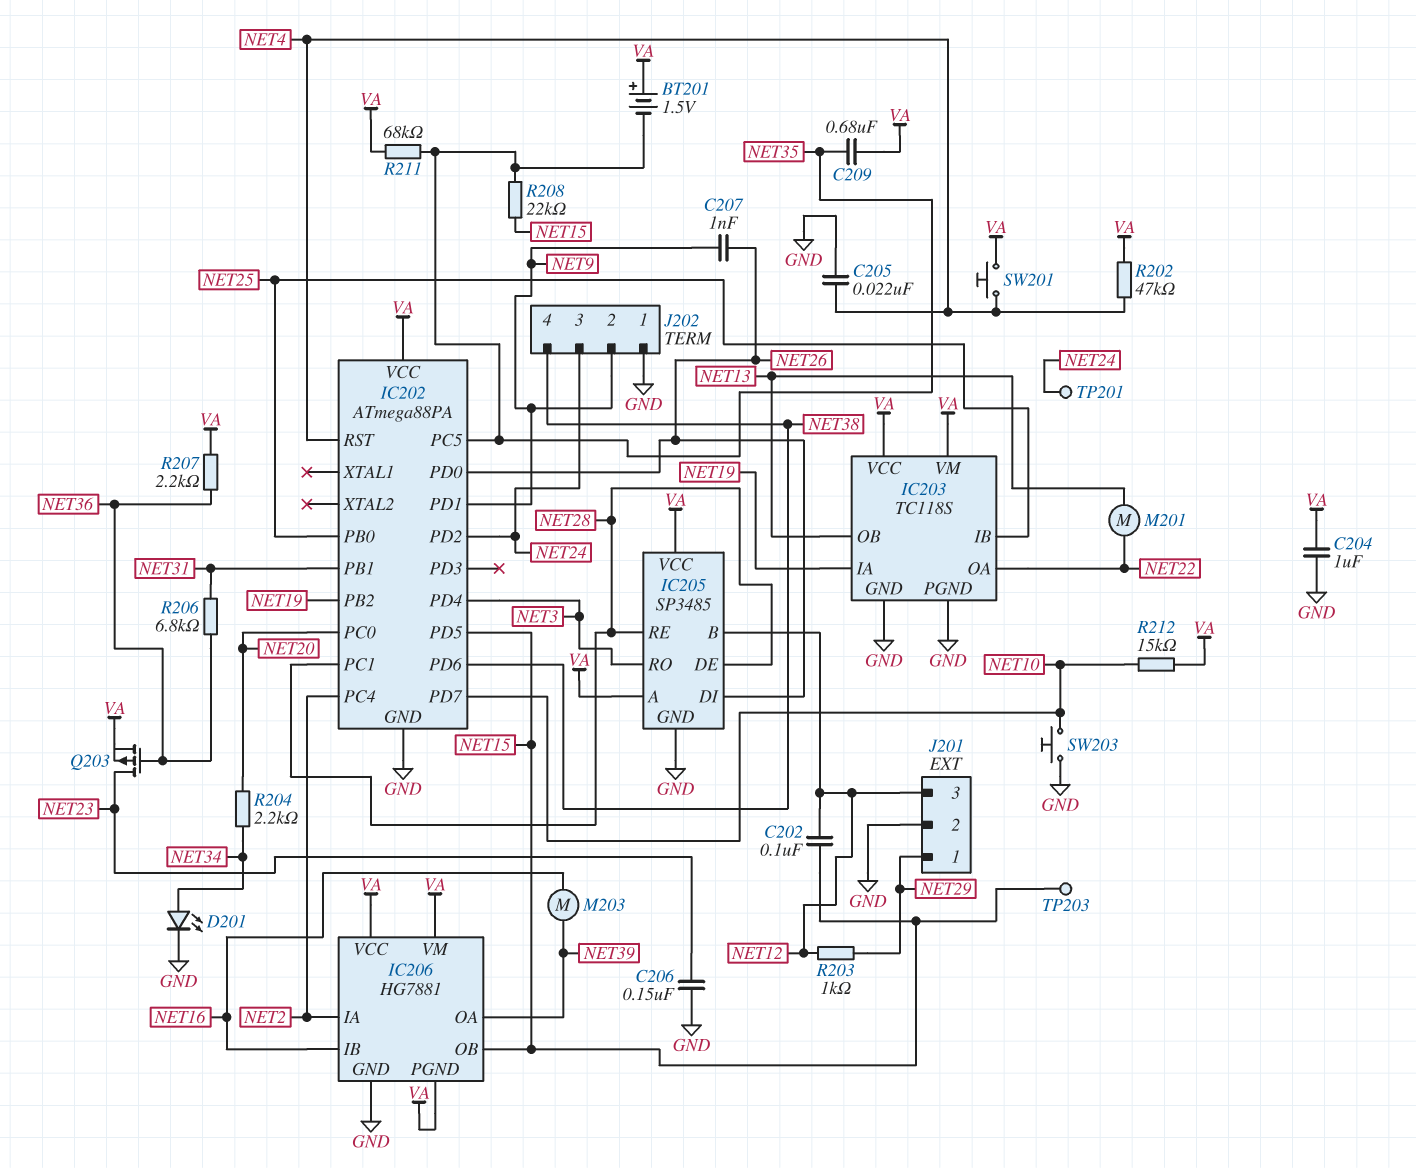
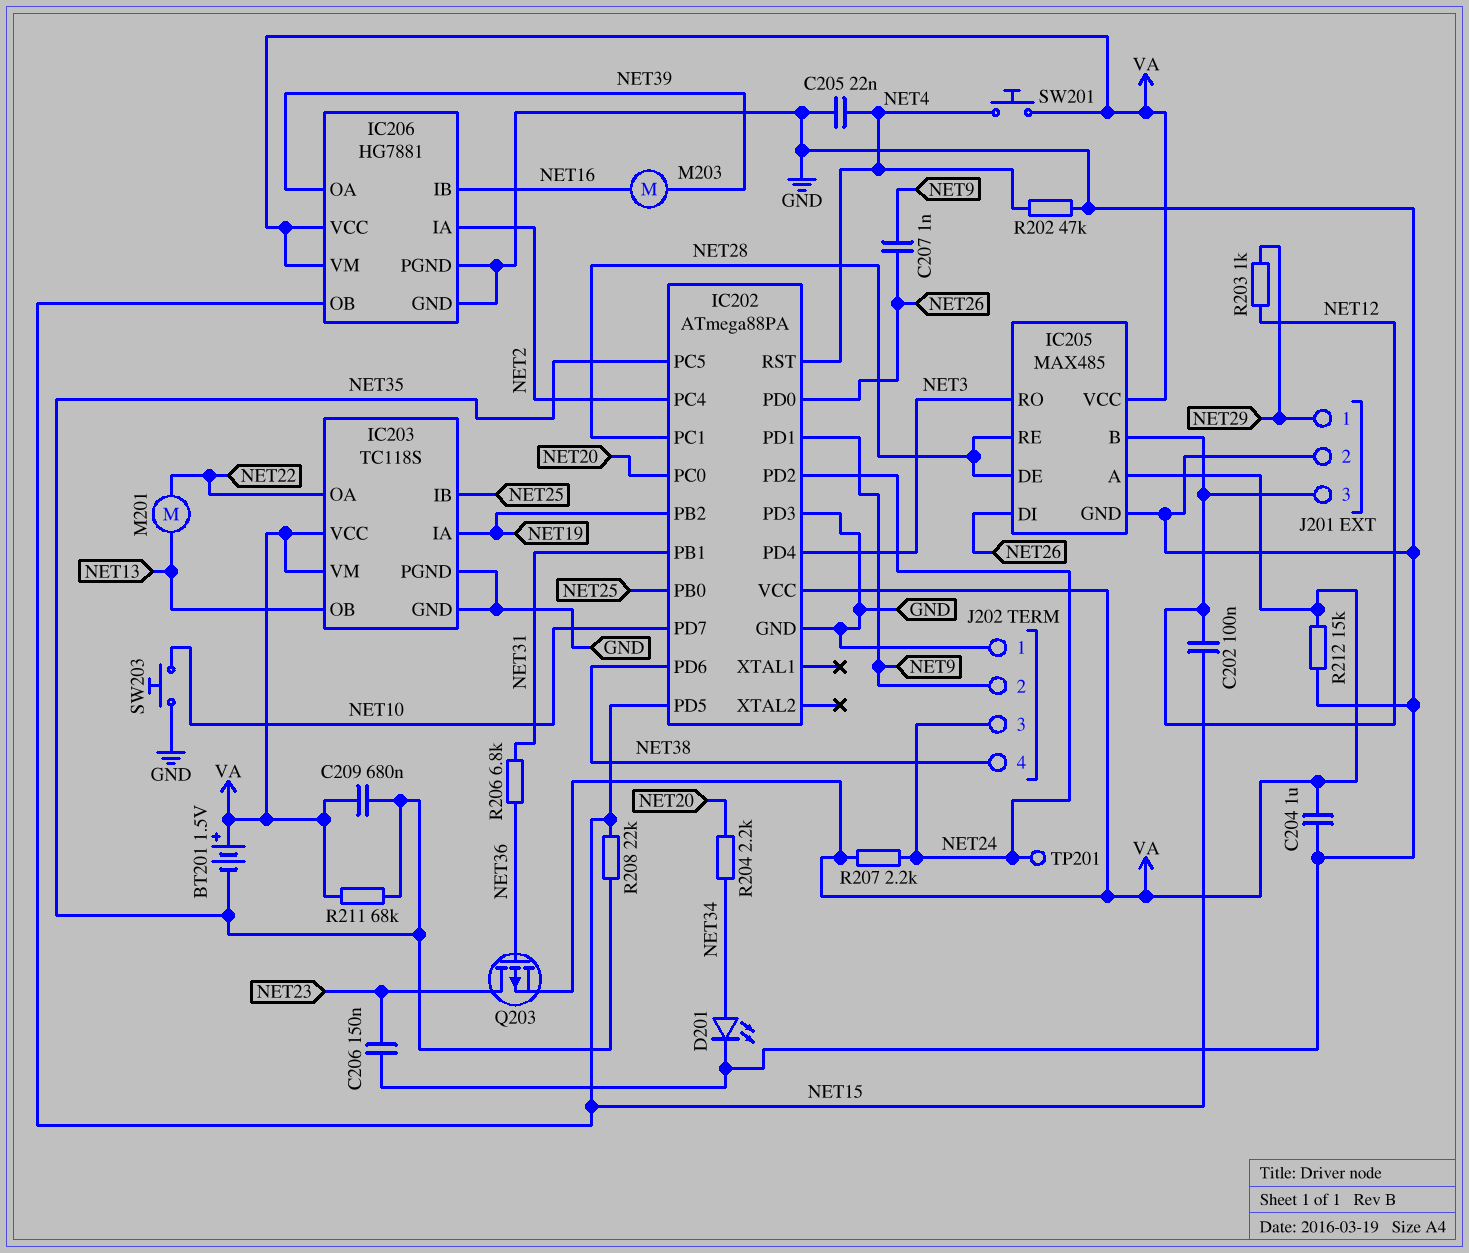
IC202 pin PD3: none -> GND
IC205: SP3485 -> MAX485
IC206 pin PGND: VA -> GND
R202: 47k (NET4, VA) -> 47k (GND, NET4)
R207: 2.2k (NET36, VA) -> 2.2k (NET24, VA)
R212: 15k (NET10, VA) -> 15k (GND, VA)
TP203: test point (NET15) -> none

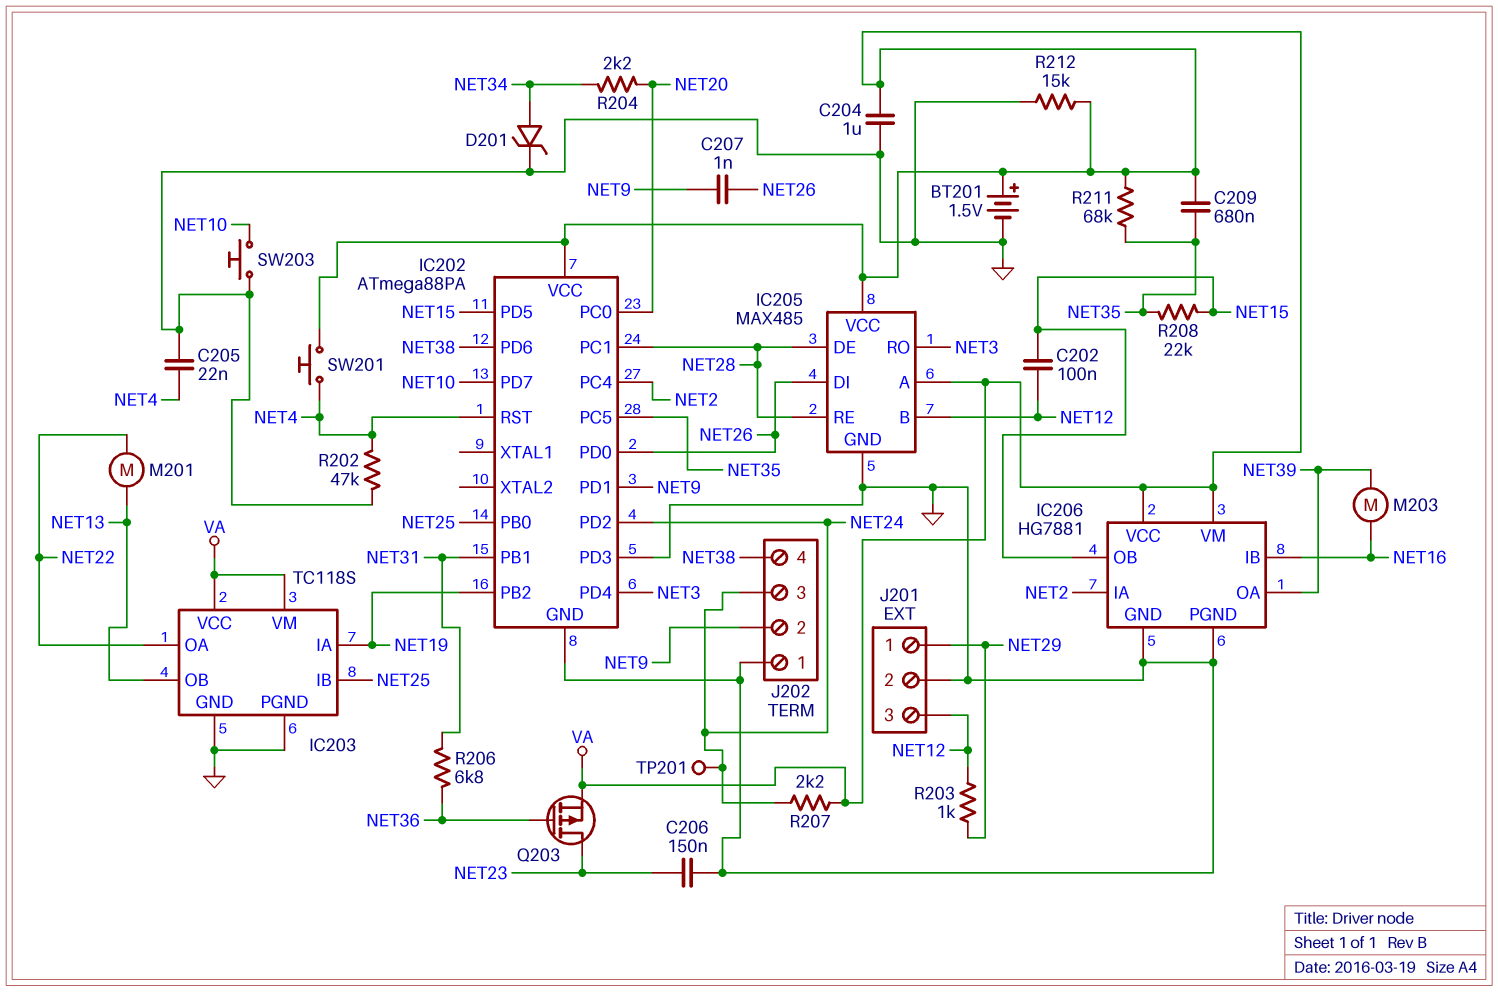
BT201: 1.5V (plus VA, minus NET35) -> 1.5V (plus VA, minus GND)
D201: LED (A NET34, K GND) -> zener (A NET34, K GND)

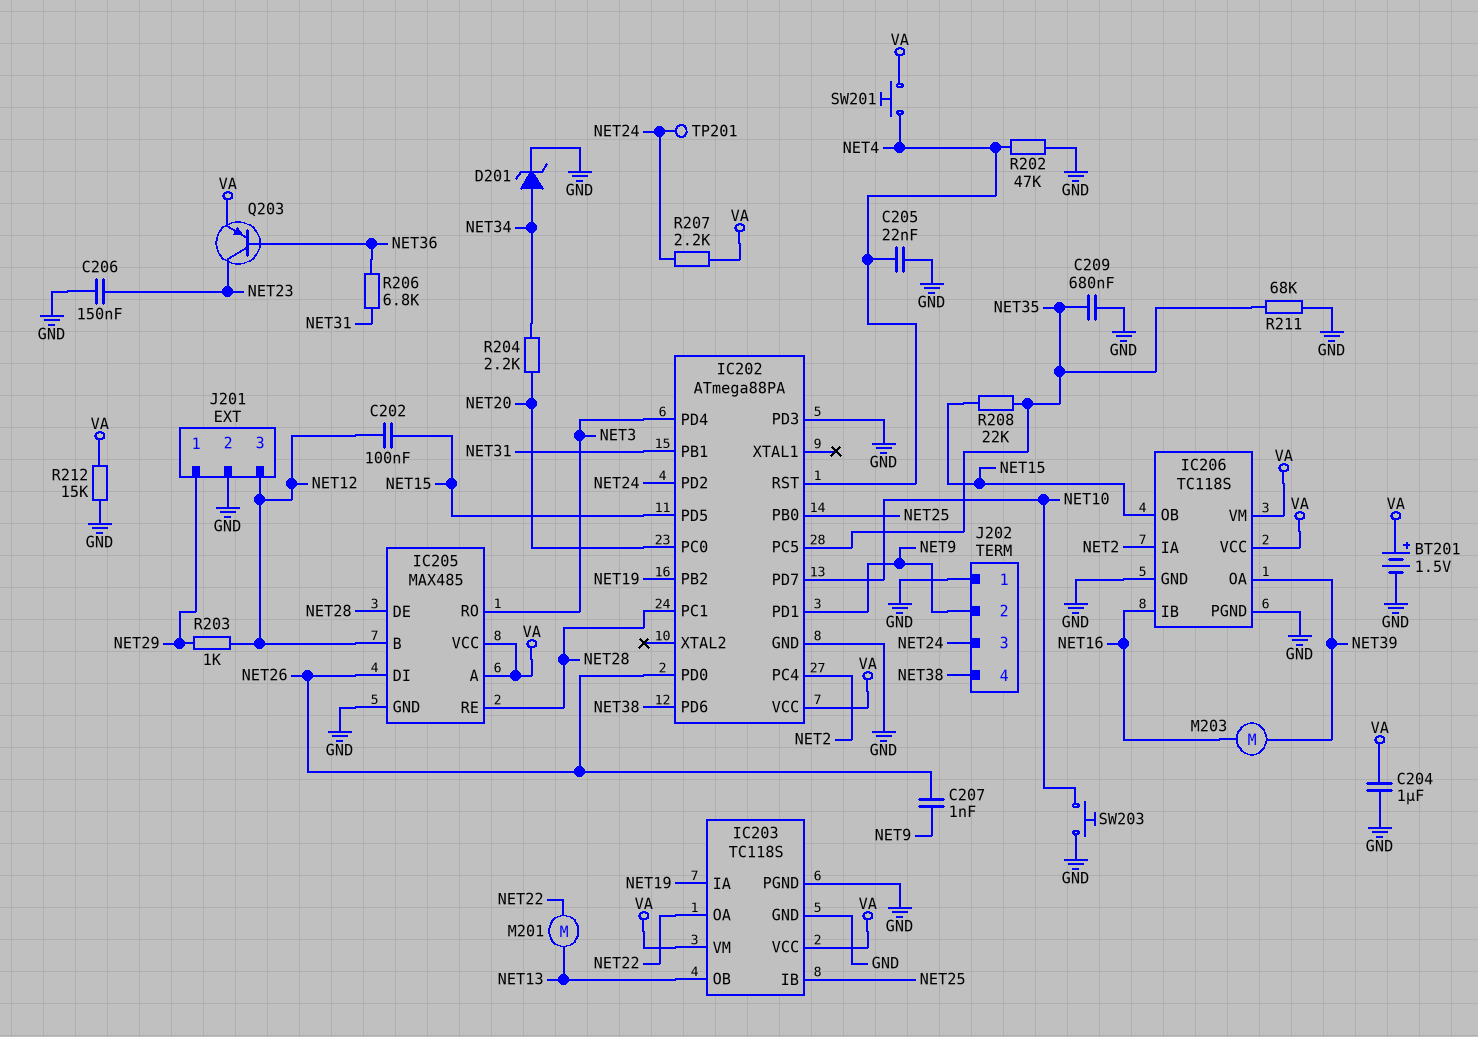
C209: 680nF (NET35, VA) -> 680nF (GND, NET35)
IC206: HG7881 -> TC118S
Q203: PMOS (G NET36, D NET23, S VA) -> PNP (B NET36, C NET23, E VA)
R211: 68k (NET35, VA) -> 68k (GND, NET35)

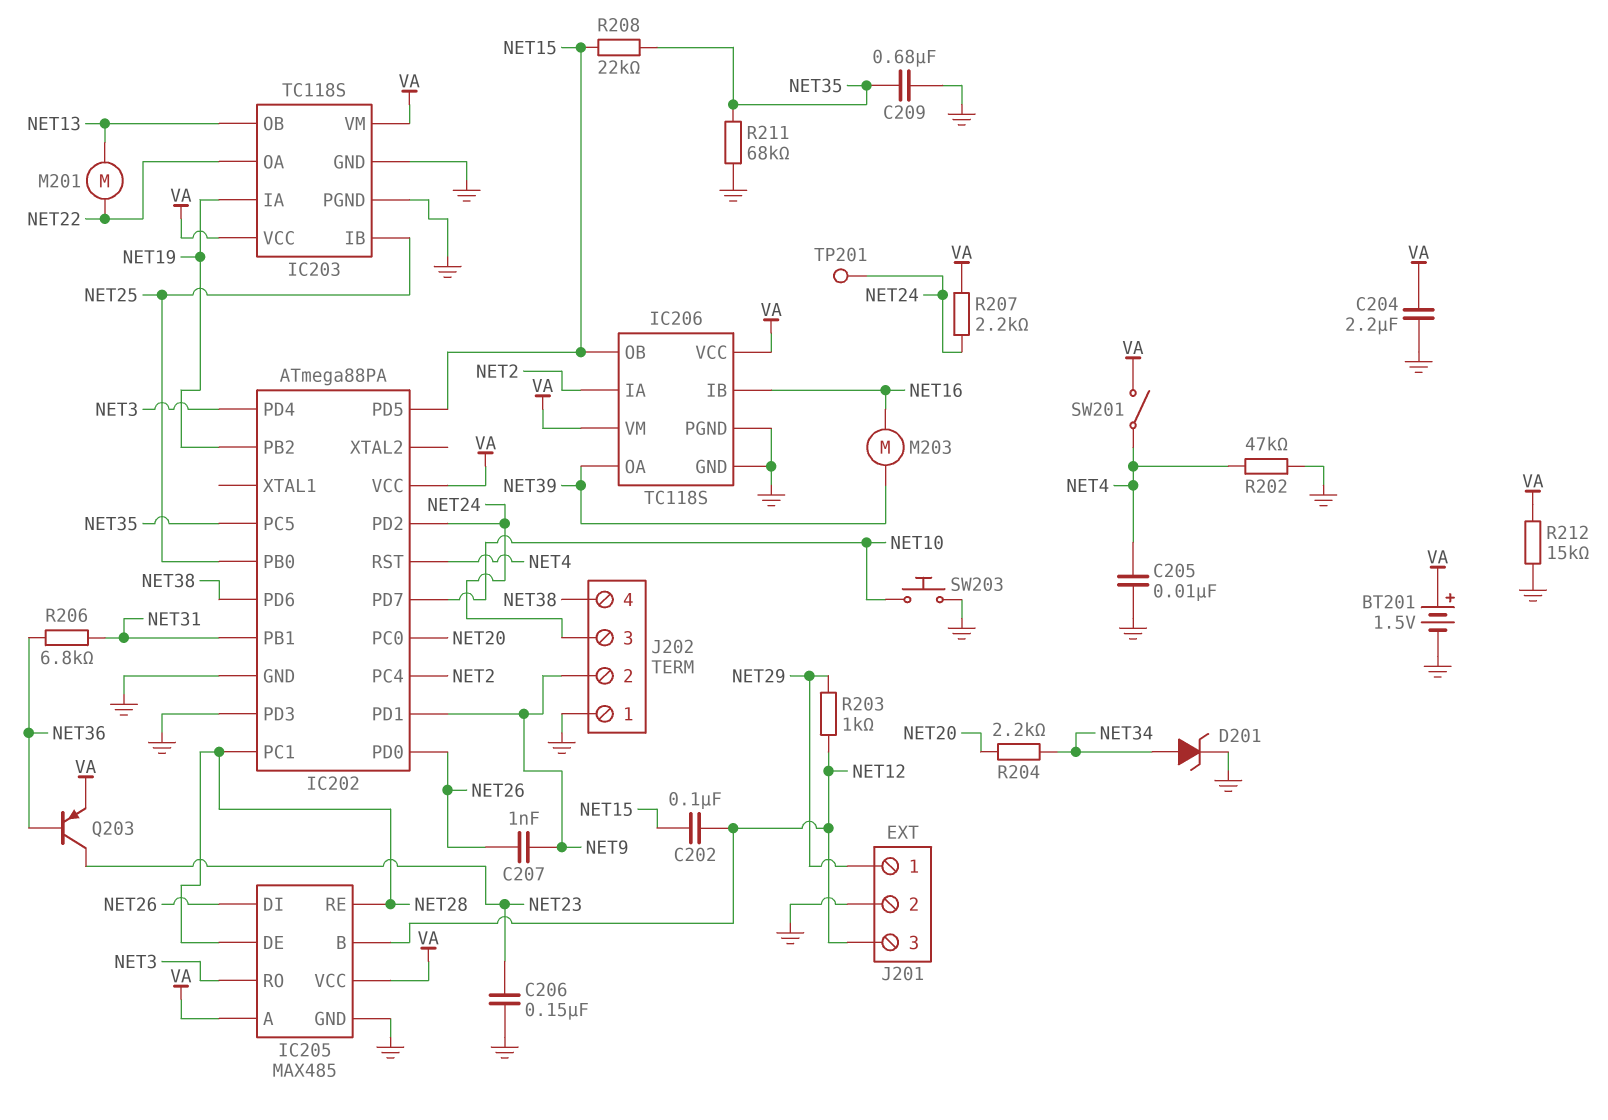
C204: 1uF (GND, VA) -> 2.2uF (GND, VA)
C205: 22nF (GND, NET4) -> 10nF (GND, NET4)
SW201: button (NET4, VA) -> switch (NET4, VA)

